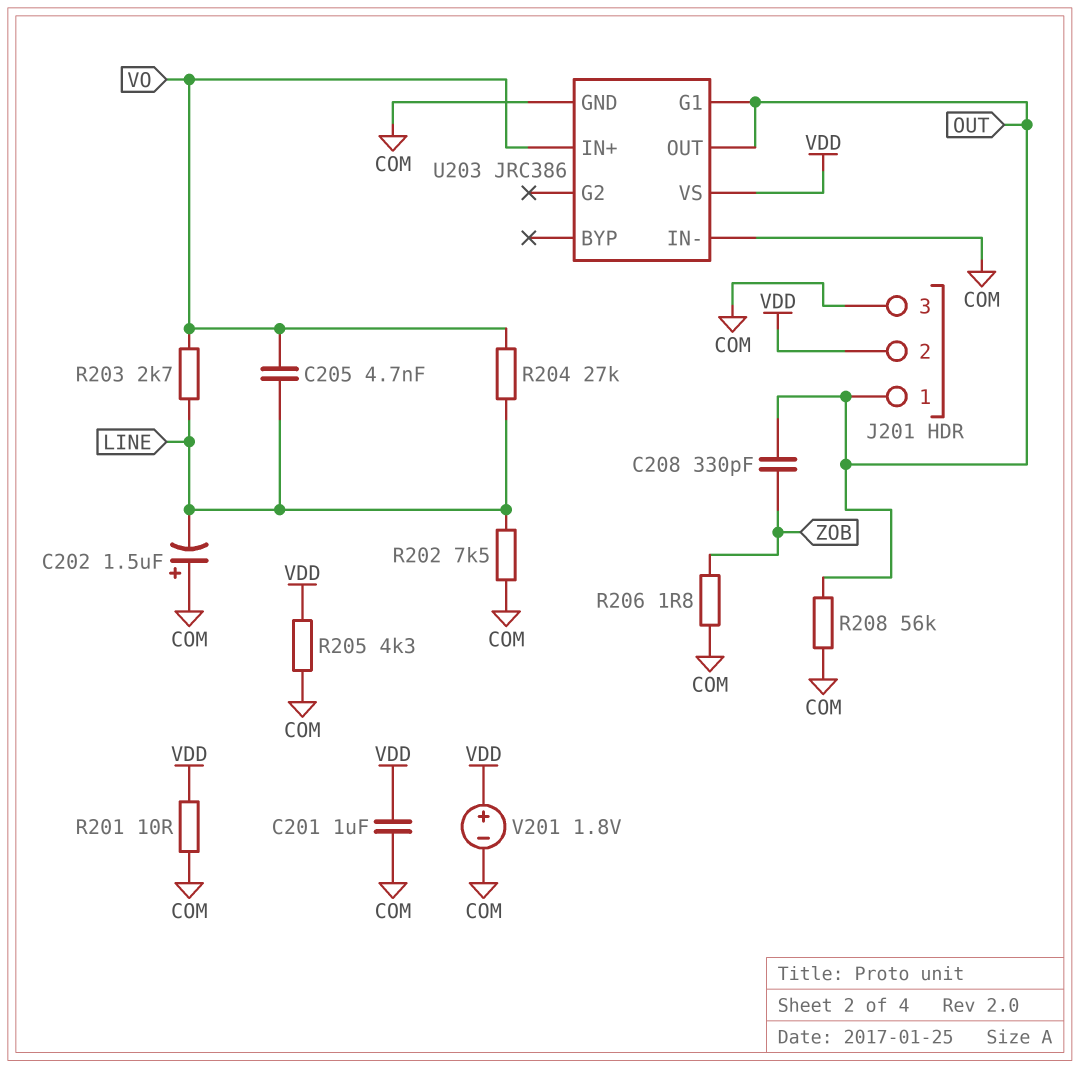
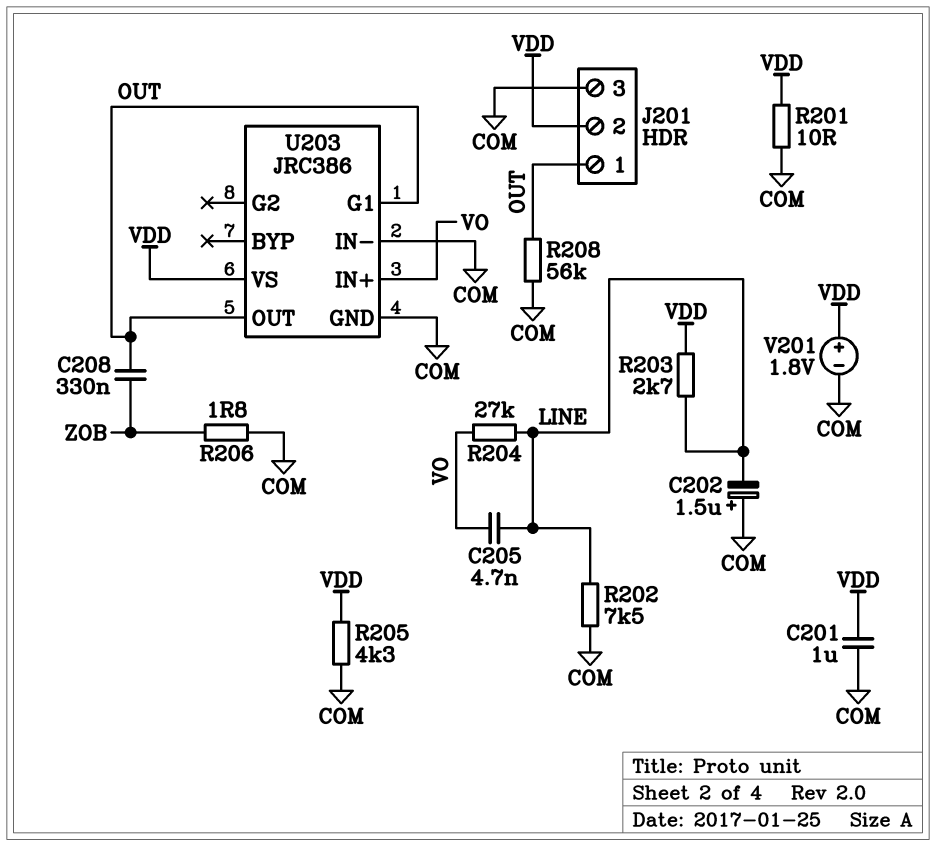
C208: 330pF (OUT, ZOB) -> 330nF (OUT, ZOB)
R203: 2.7k (LINE, VO) -> 2.7k (LINE, VDD)

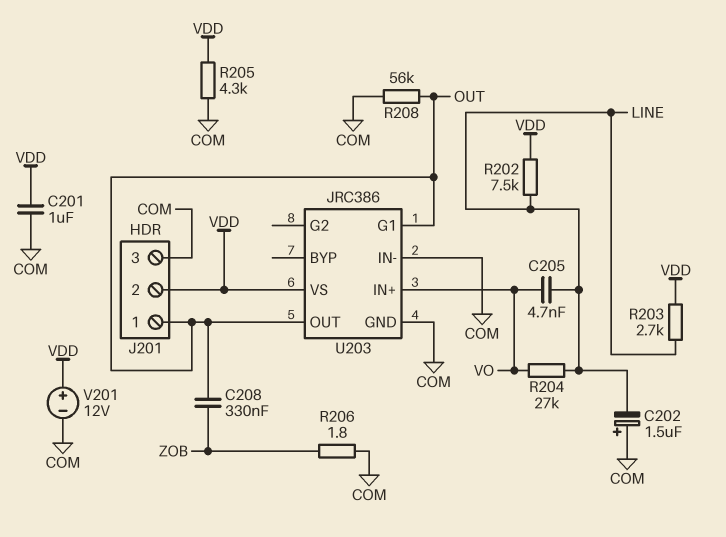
R201: 10 (COM, VDD) -> none
R202: 7.5k (COM, LINE) -> 7.5k (LINE, VDD)
V201: 1.8V (plus VDD, minus COM) -> 12V (plus VDD, minus COM)

